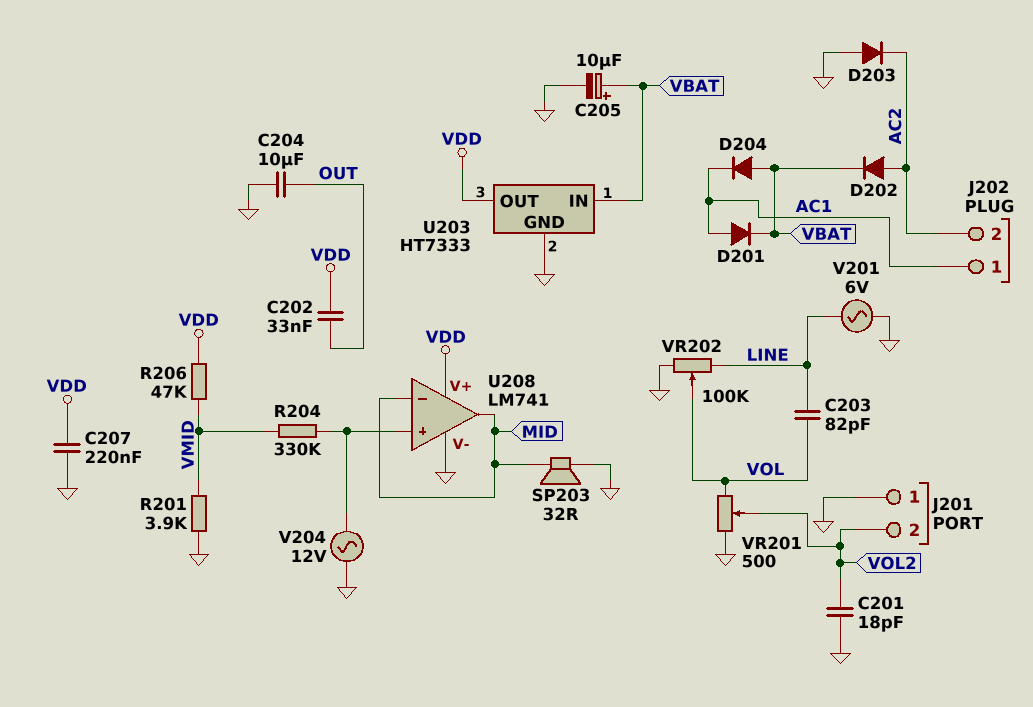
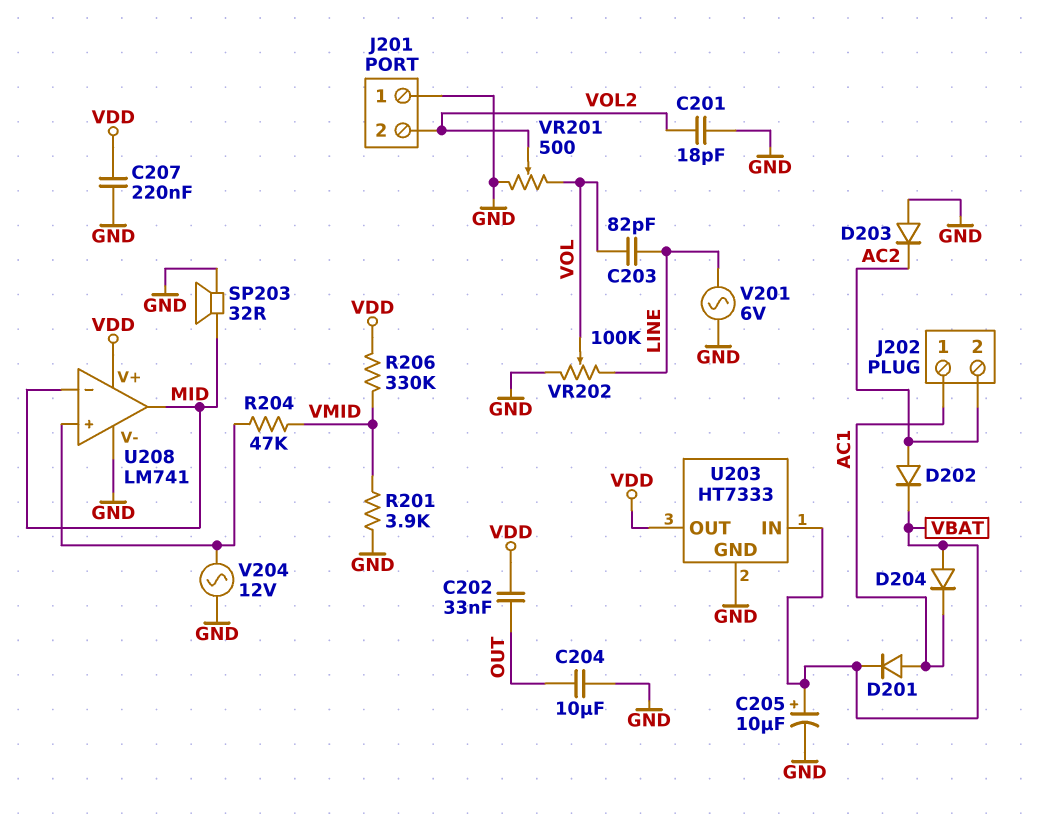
R204: 330k (U208/in+, VMID) -> 47k (U208/in+, VMID)
R206: 47k (VDD, VMID) -> 330k (VDD, VMID)

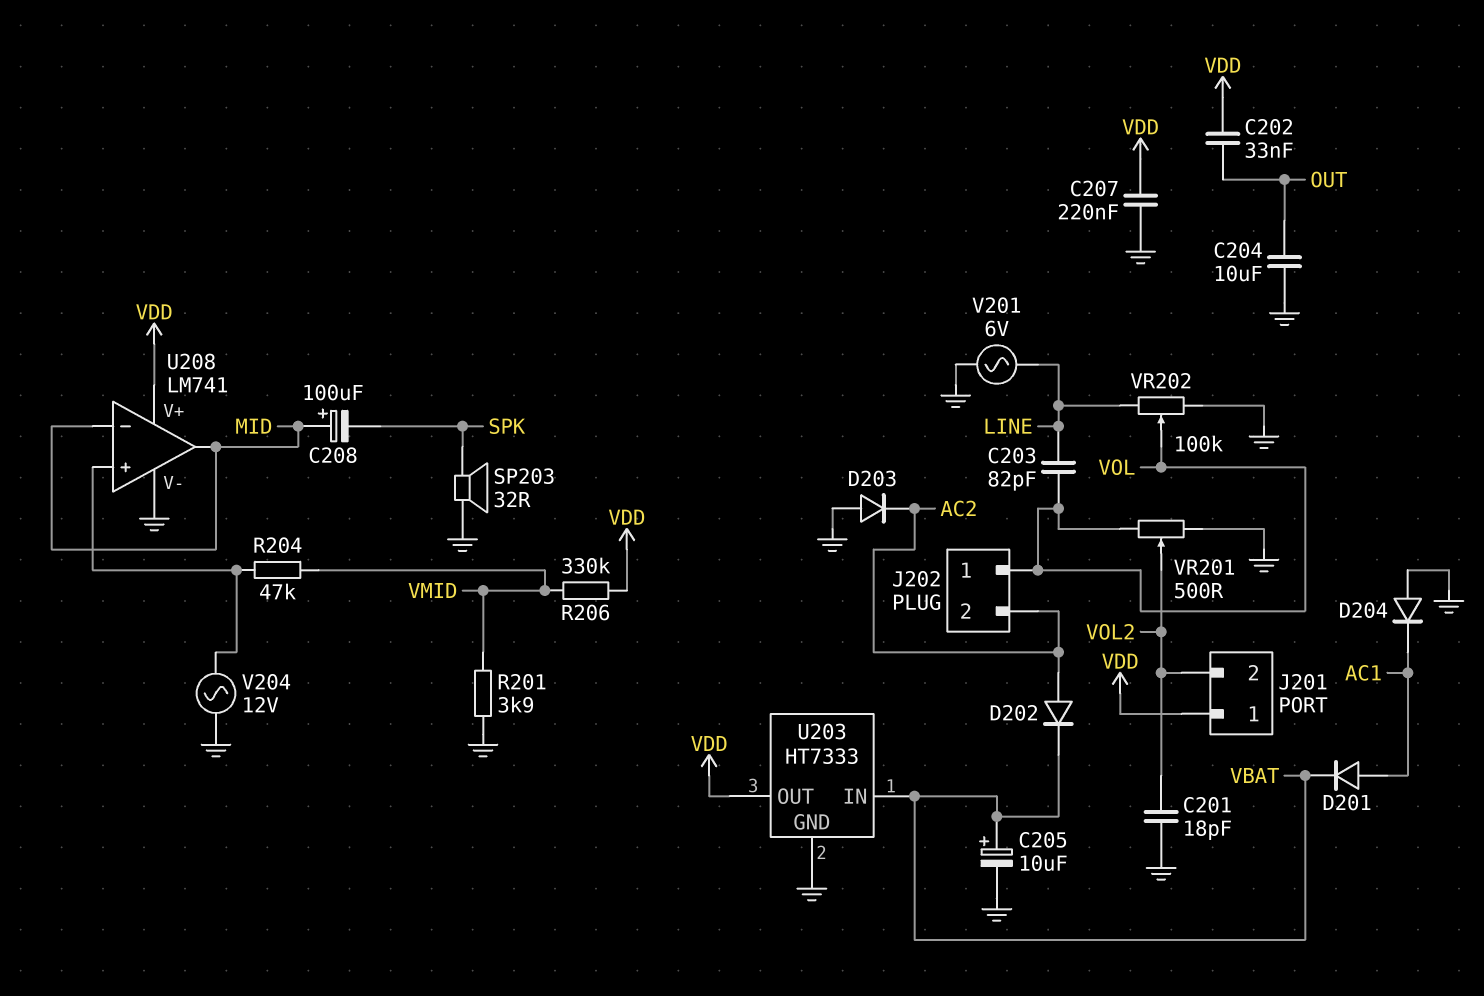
C208: none -> 100uF (plus MID, minus SPK)
D204: diode (A VBAT, K AC1) -> diode (A GND, K AC1)
J201 pin 1: GND -> VDD
J202 pin 1: AC1 -> VOL
SP203: speaker 32R (GND, MID) -> speaker 32R (GND, SPK)

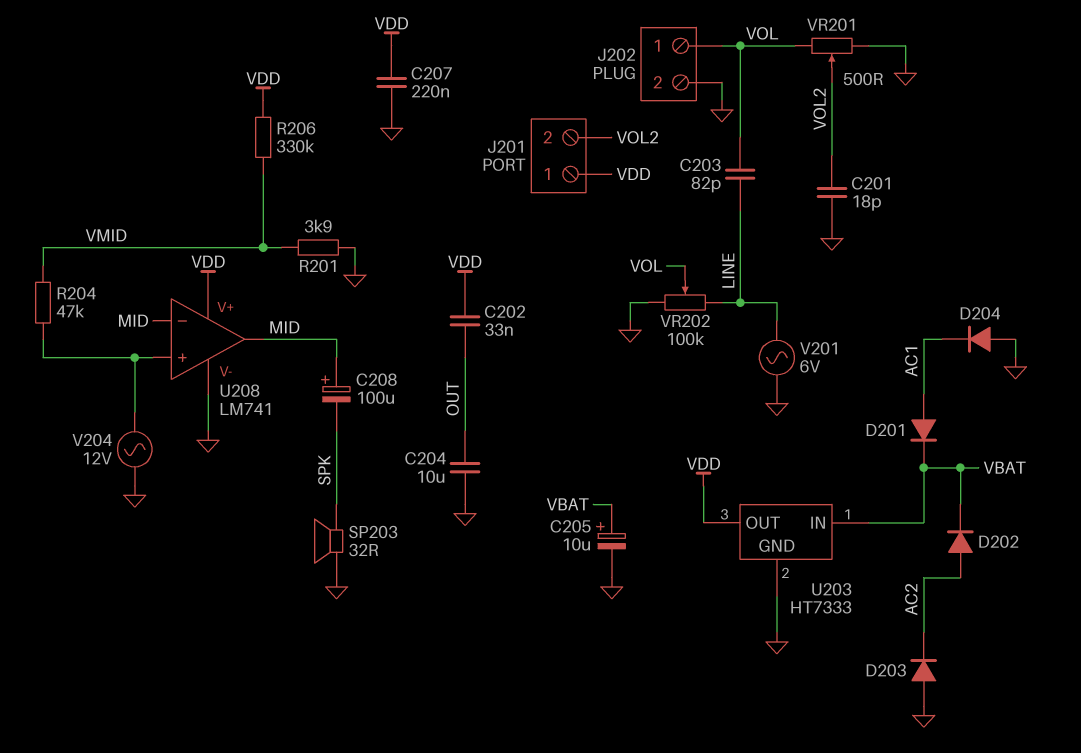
J202 pin 2: AC2 -> GND

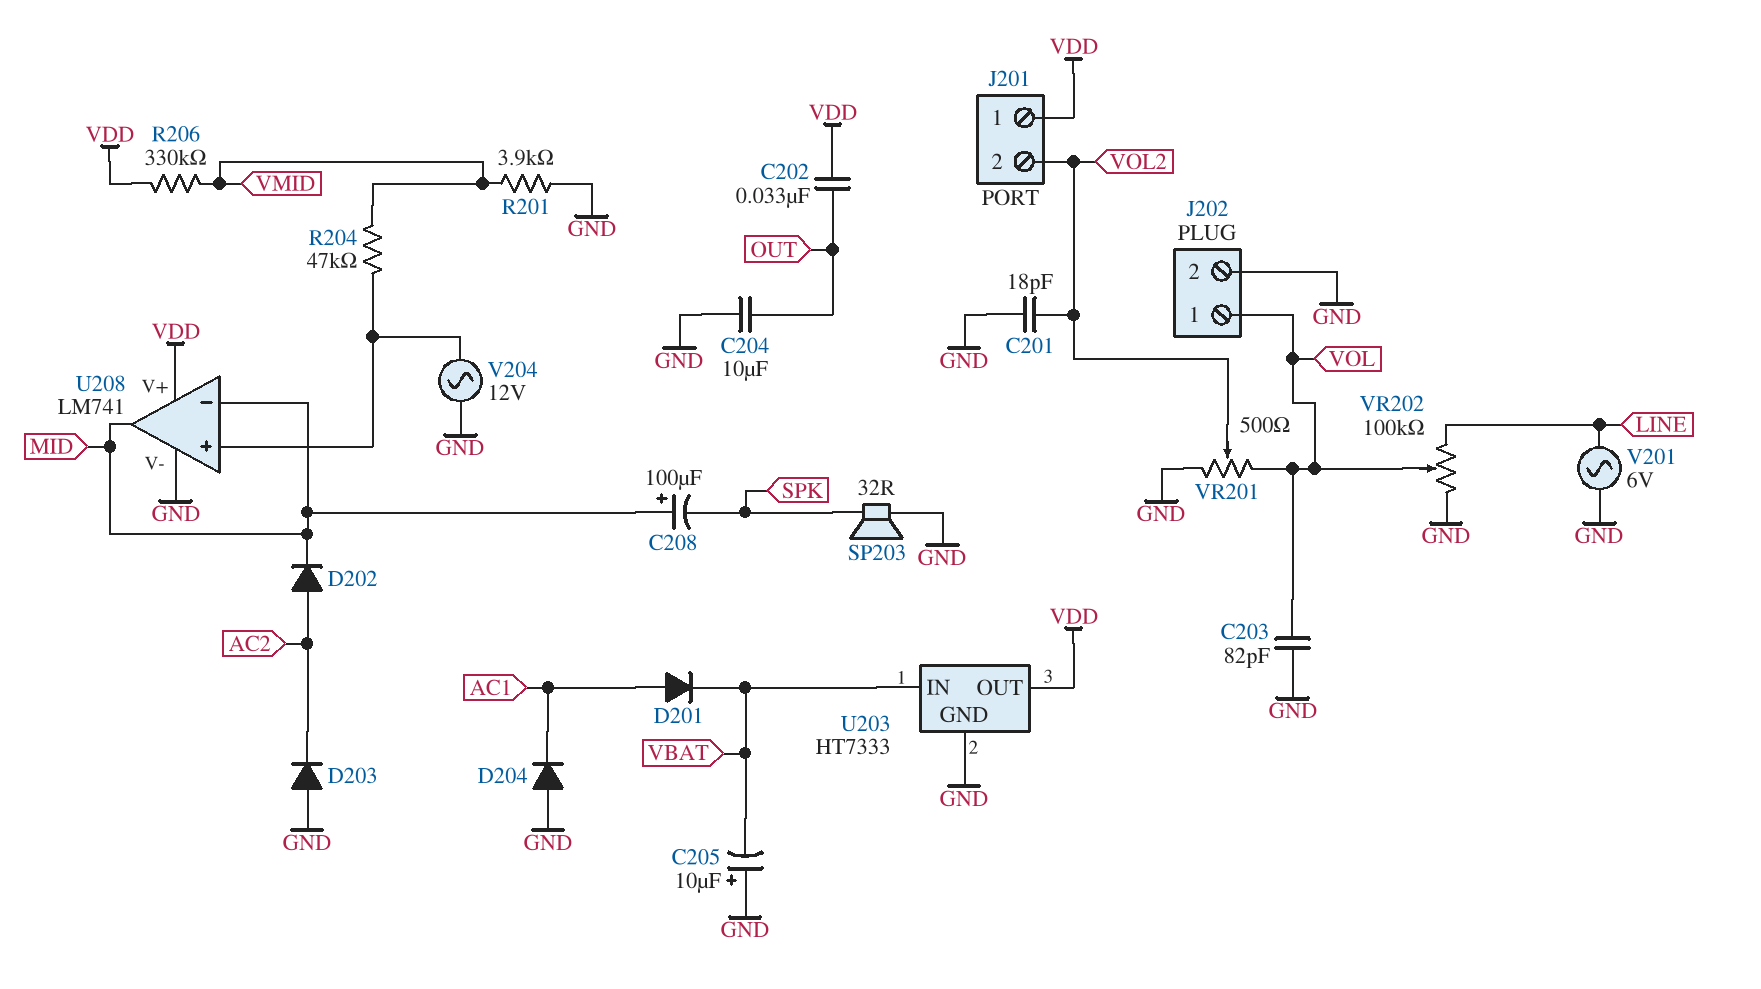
C203: 82pF (LINE, VOL) -> 82pF (GND, VOL)
C205: 10uF (plus VBAT, minus GND) -> 10uF (plus GND, minus VBAT)
C207: 220nF (GND, VDD) -> none
D202: diode (A AC2, K VBAT) -> diode (A AC2, K MID)

